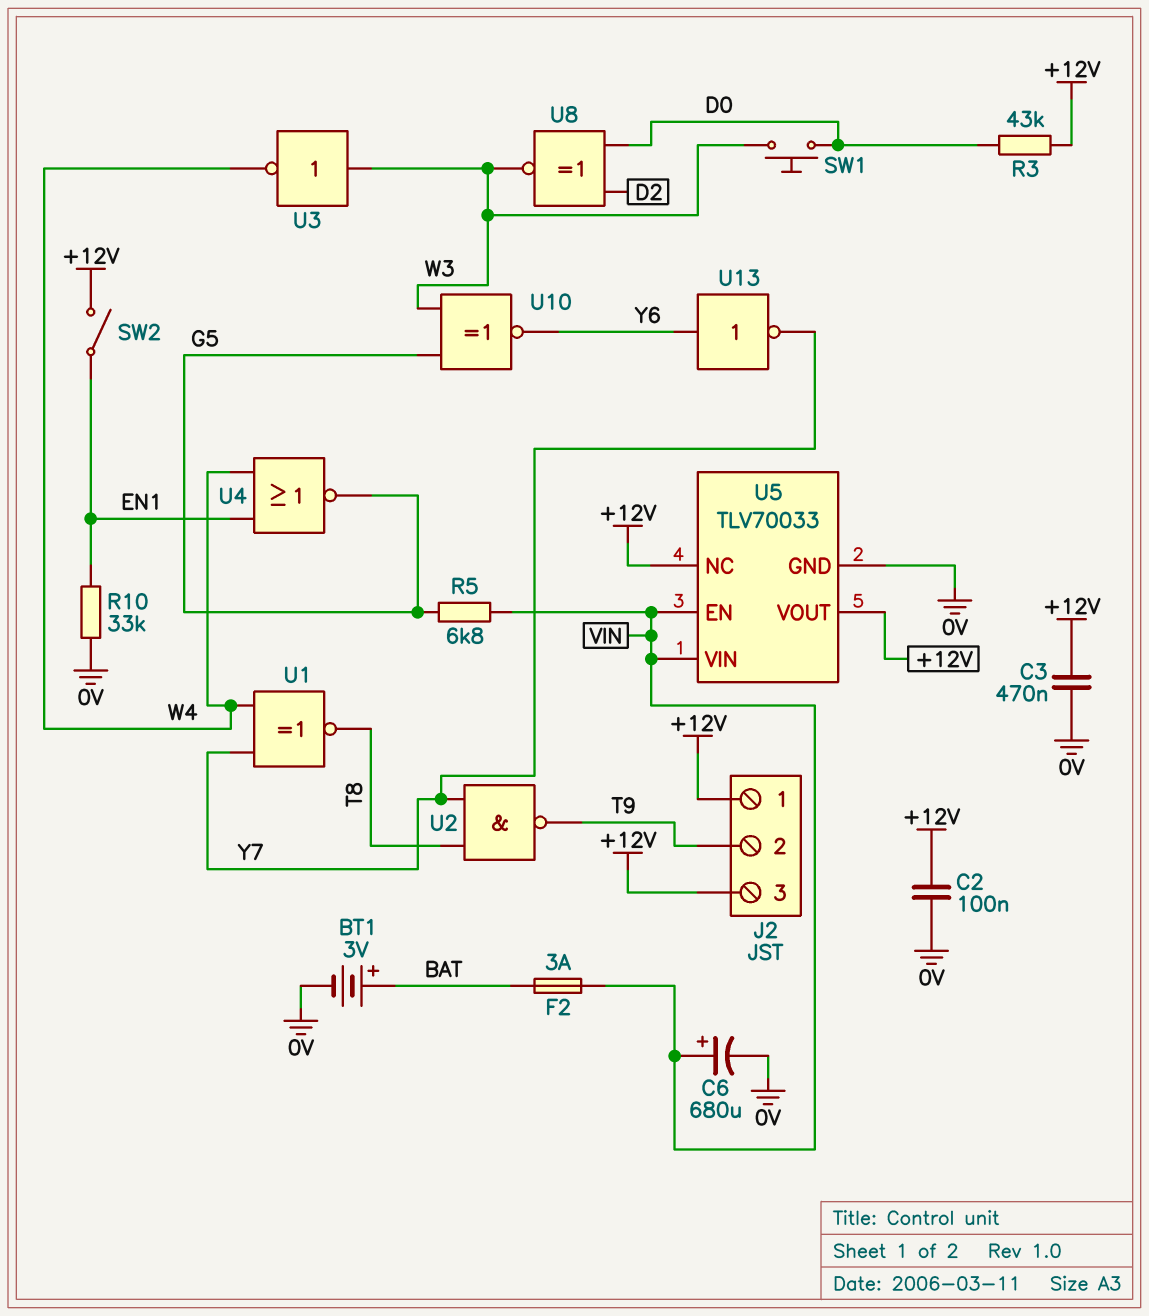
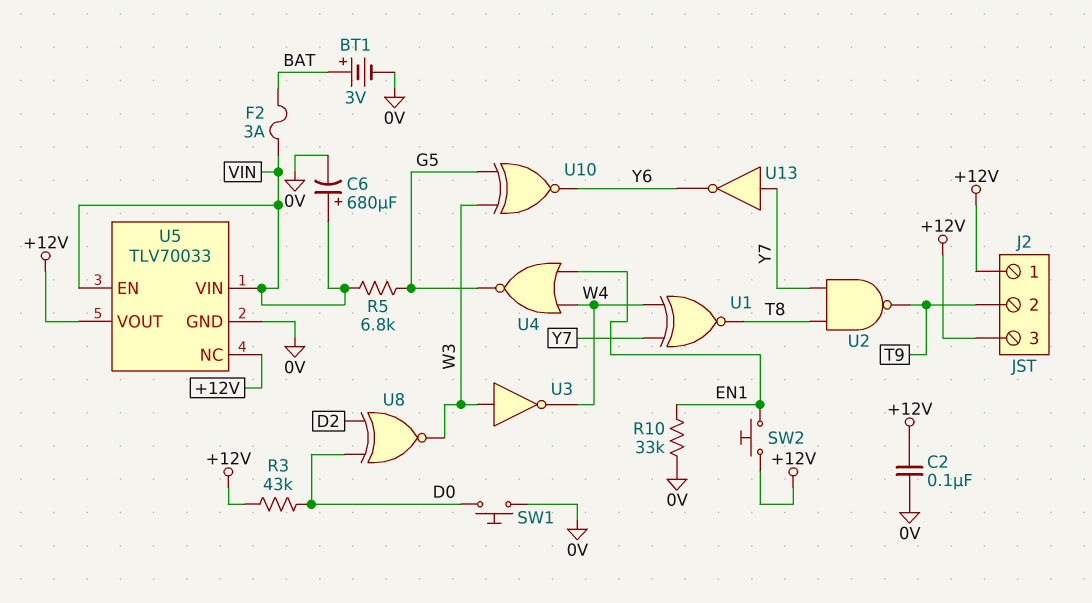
C3: 470nF (+12V, 0V) -> none
SW1: button (D0, W3) -> button (0V, D0)
SW2: switch (+12V, EN1) -> button (+12V, EN1)
U13: NOT (in Y6, out Y7) -> NOT (in Y7, out Y6)

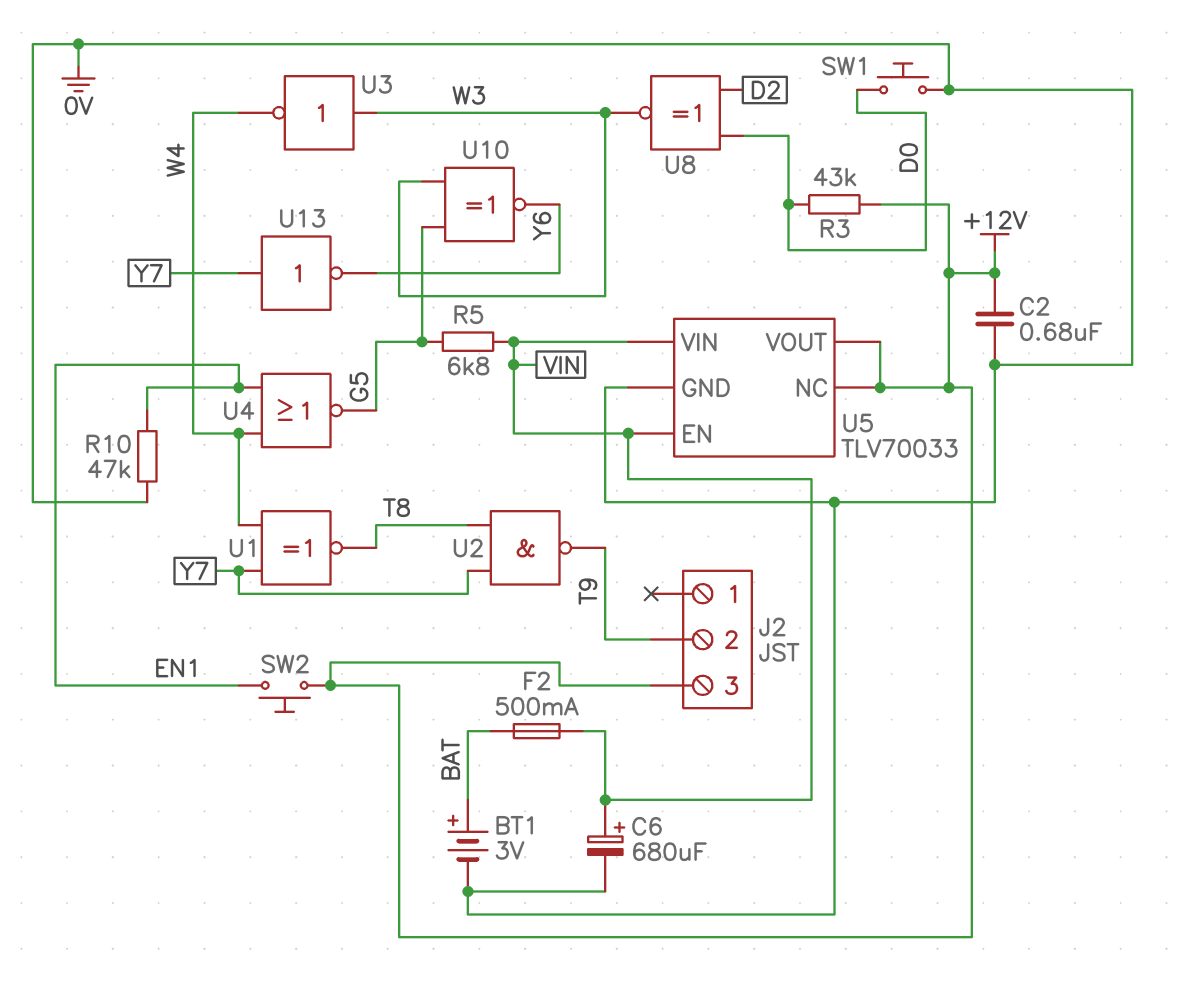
C2: 100nF (+12V, 0V) -> 680nF (+12V, 0V)
F2: 3A (BAT, VIN) -> 500mA (BAT, VIN)
J2 pin 1: +12V -> none
R10: 33k (0V, EN1) -> 47k (0V, EN1)

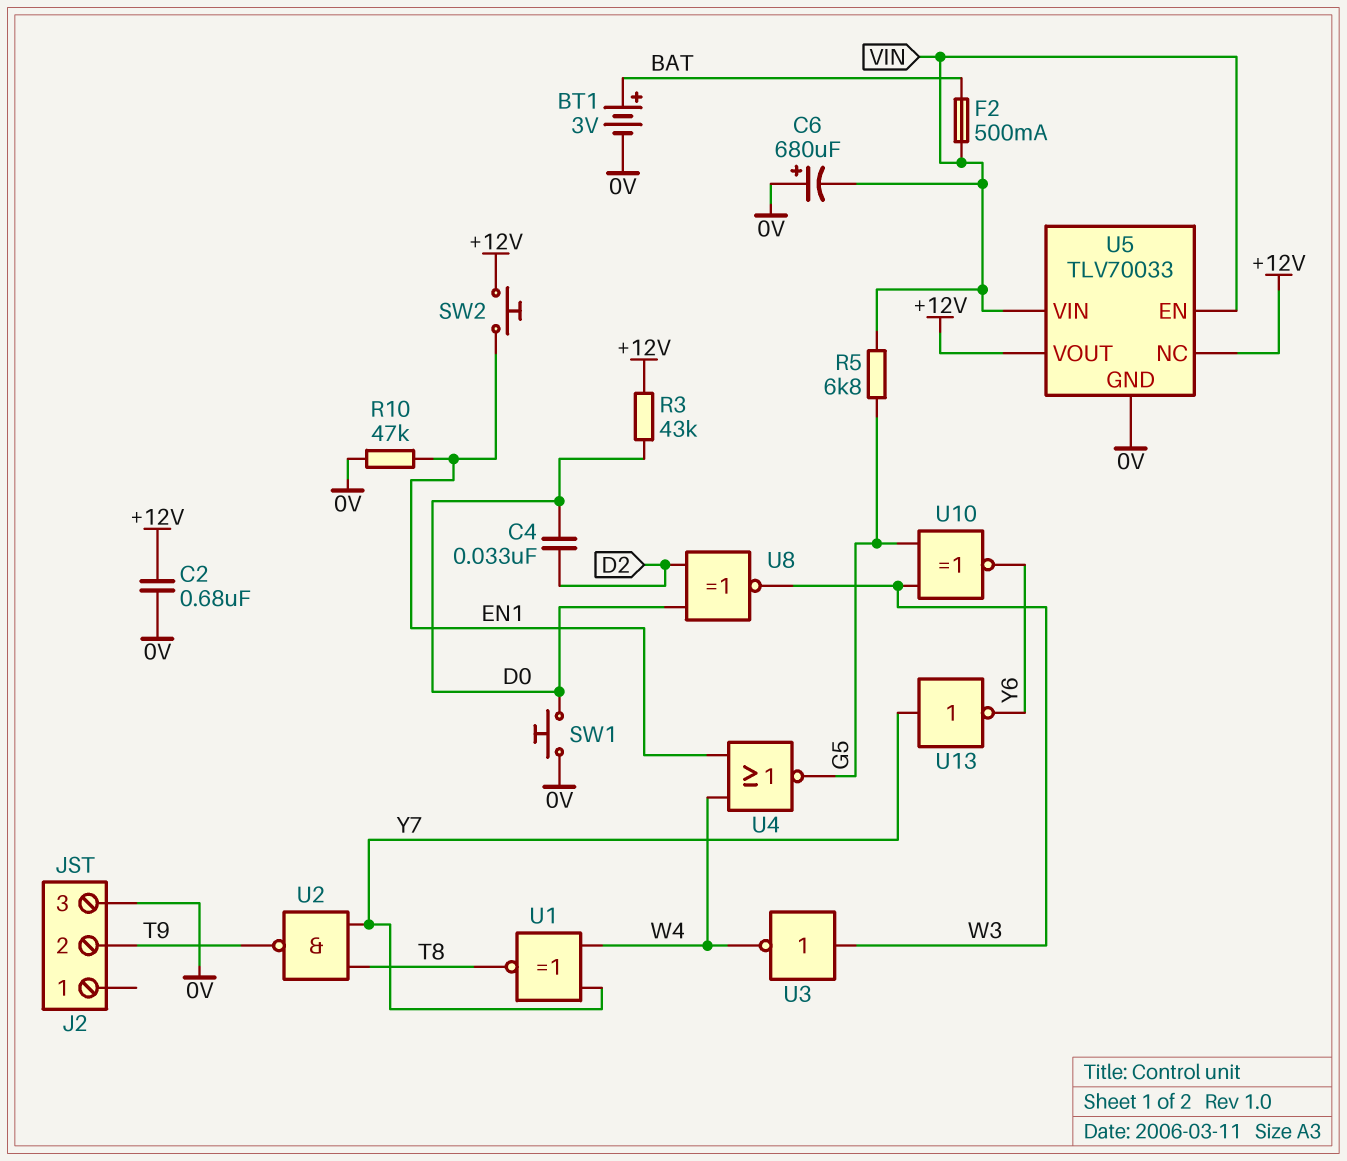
C4: none -> 33nF (D0, D2)
C6: 680uF (plus VIN, minus 0V) -> 680uF (plus 0V, minus VIN)
J2 pin 3: +12V -> 0V

